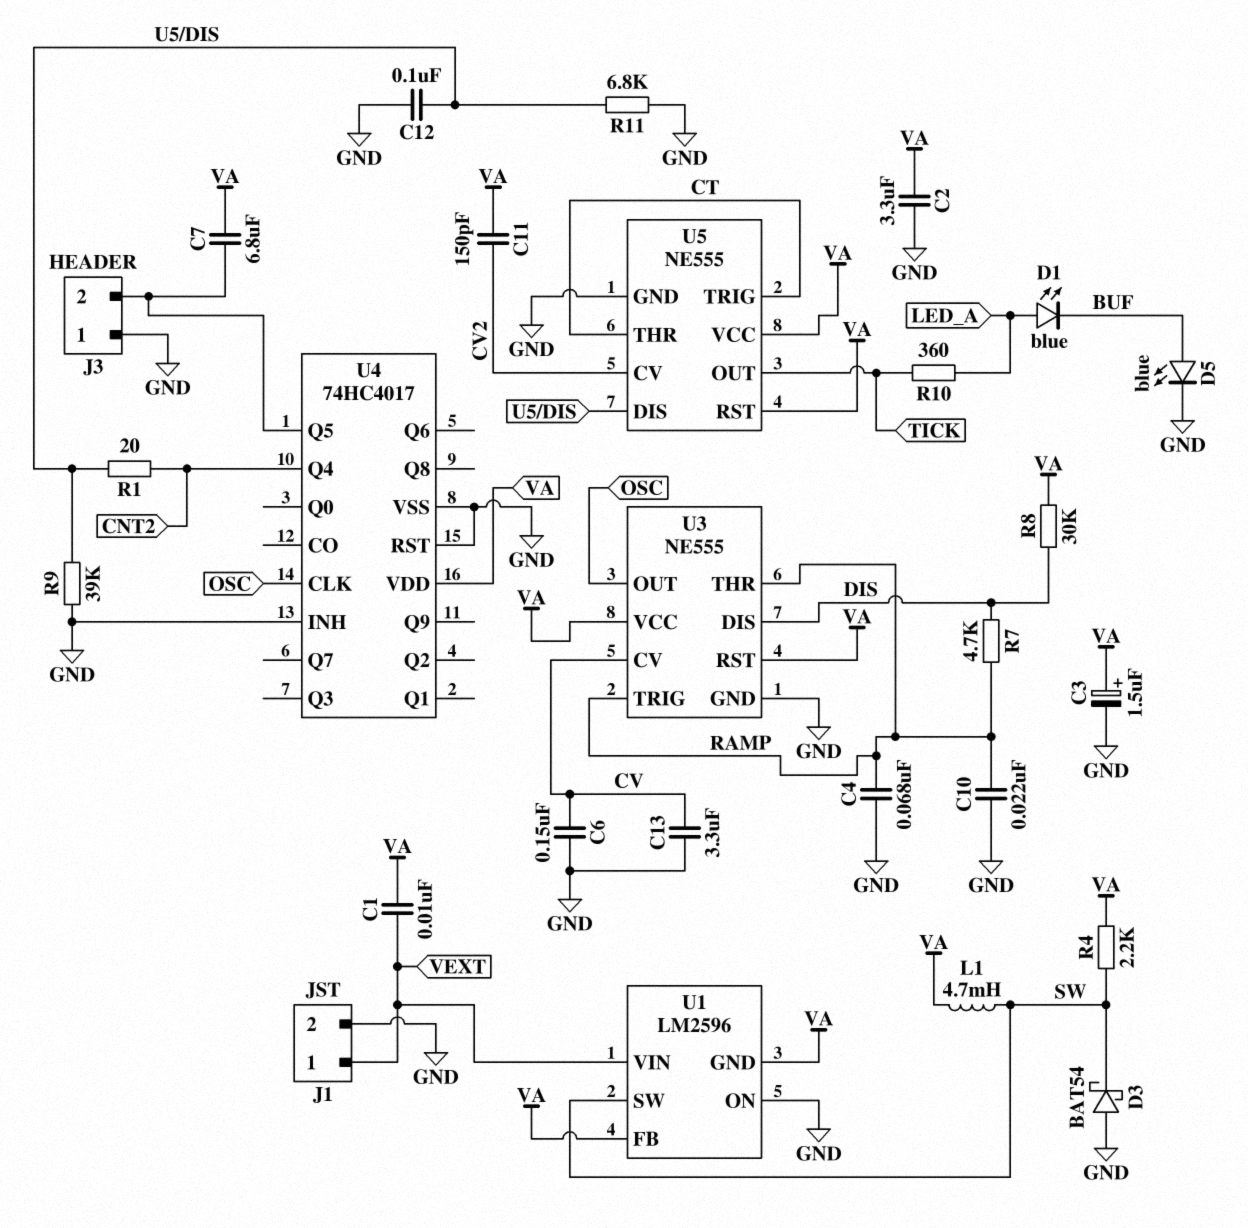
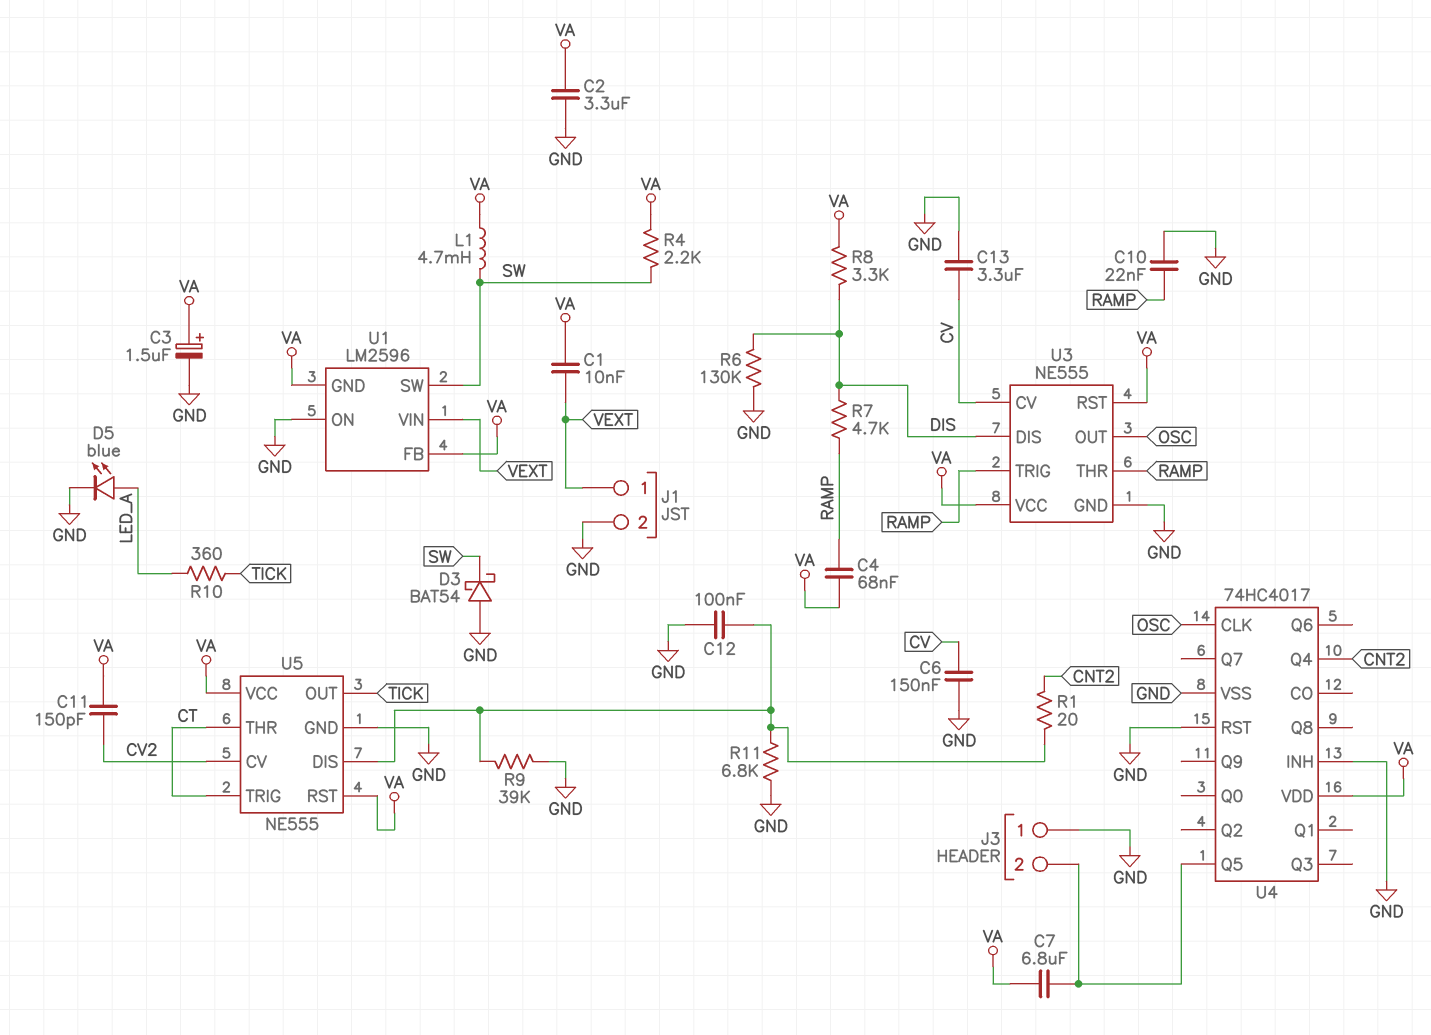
C4: 68nF (GND, RAMP) -> 68nF (RAMP, VA)
D1: LED blue (A LED_A, K BUF) -> none
D5: LED blue (A BUF, K GND) -> LED blue (A LED_A, K GND)
R6: none -> 130k (DIS, GND)
R8: 30k (DIS, VA) -> 3.3k (DIS, VA)

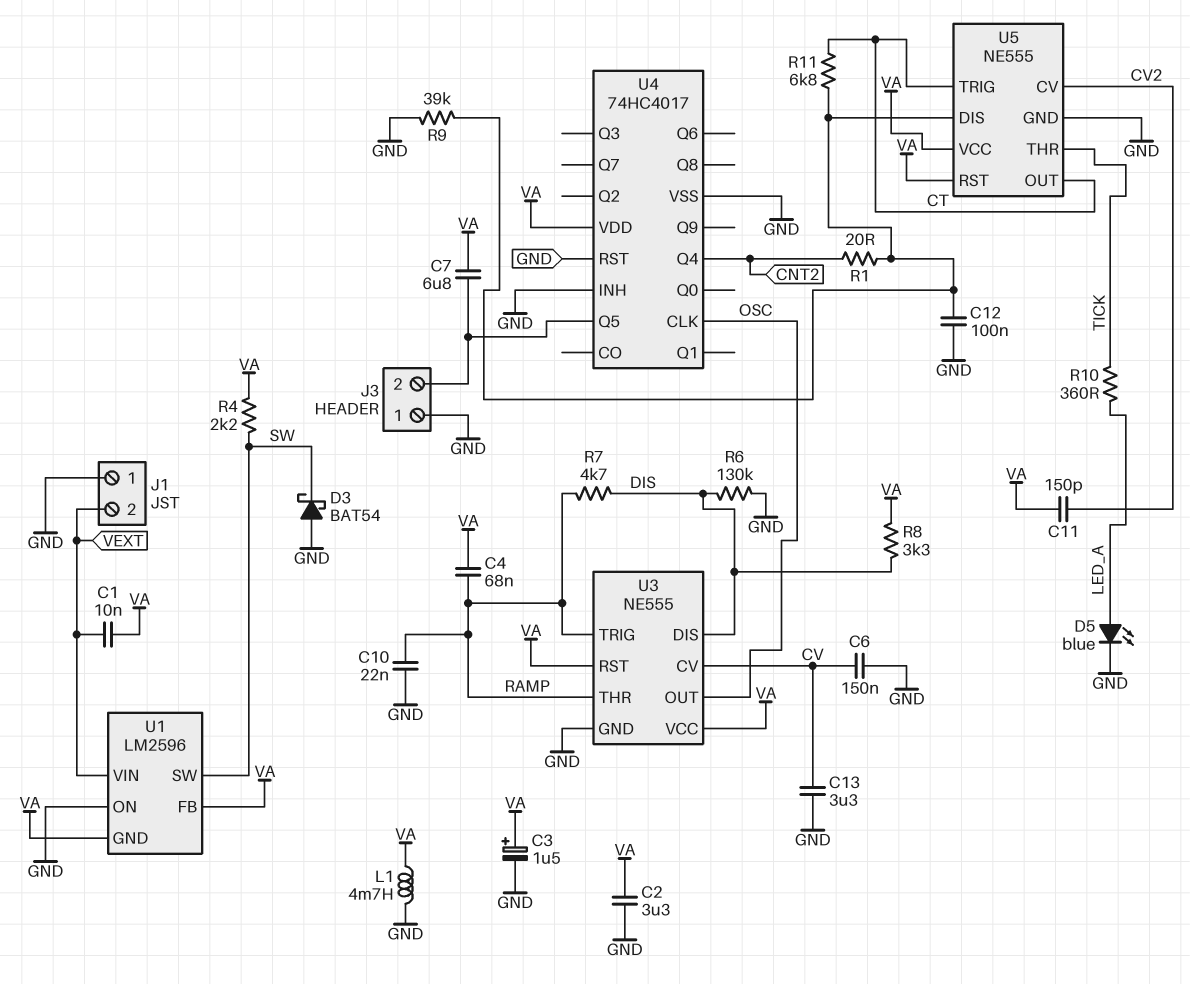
J1 pin 1: VEXT -> GND
J1 pin 2: GND -> VEXT
L1: 4.7mH (SW, VA) -> 4.7mH (GND, VA)
R11: 6.8k (GND, U5/DIS) -> 6.8k (CT, U5/DIS)
U5 pin OUT: TICK -> CT
U5 pin THR: CT -> TICK

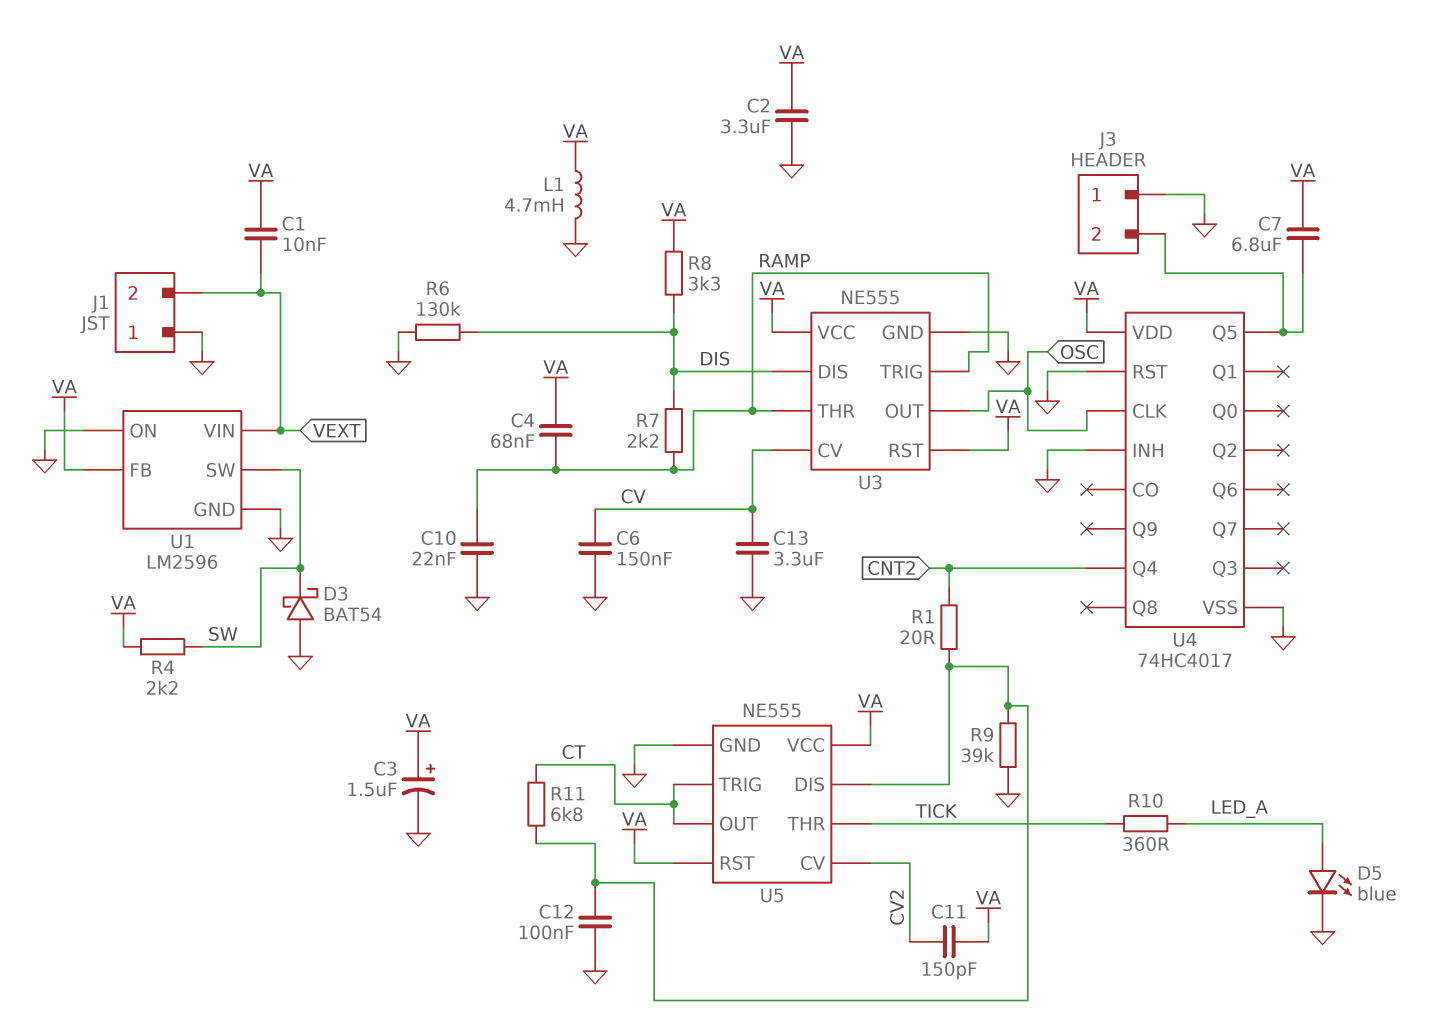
R7: 4.7k (DIS, RAMP) -> 2.2k (DIS, RAMP)
U1 pin GND: VA -> GND

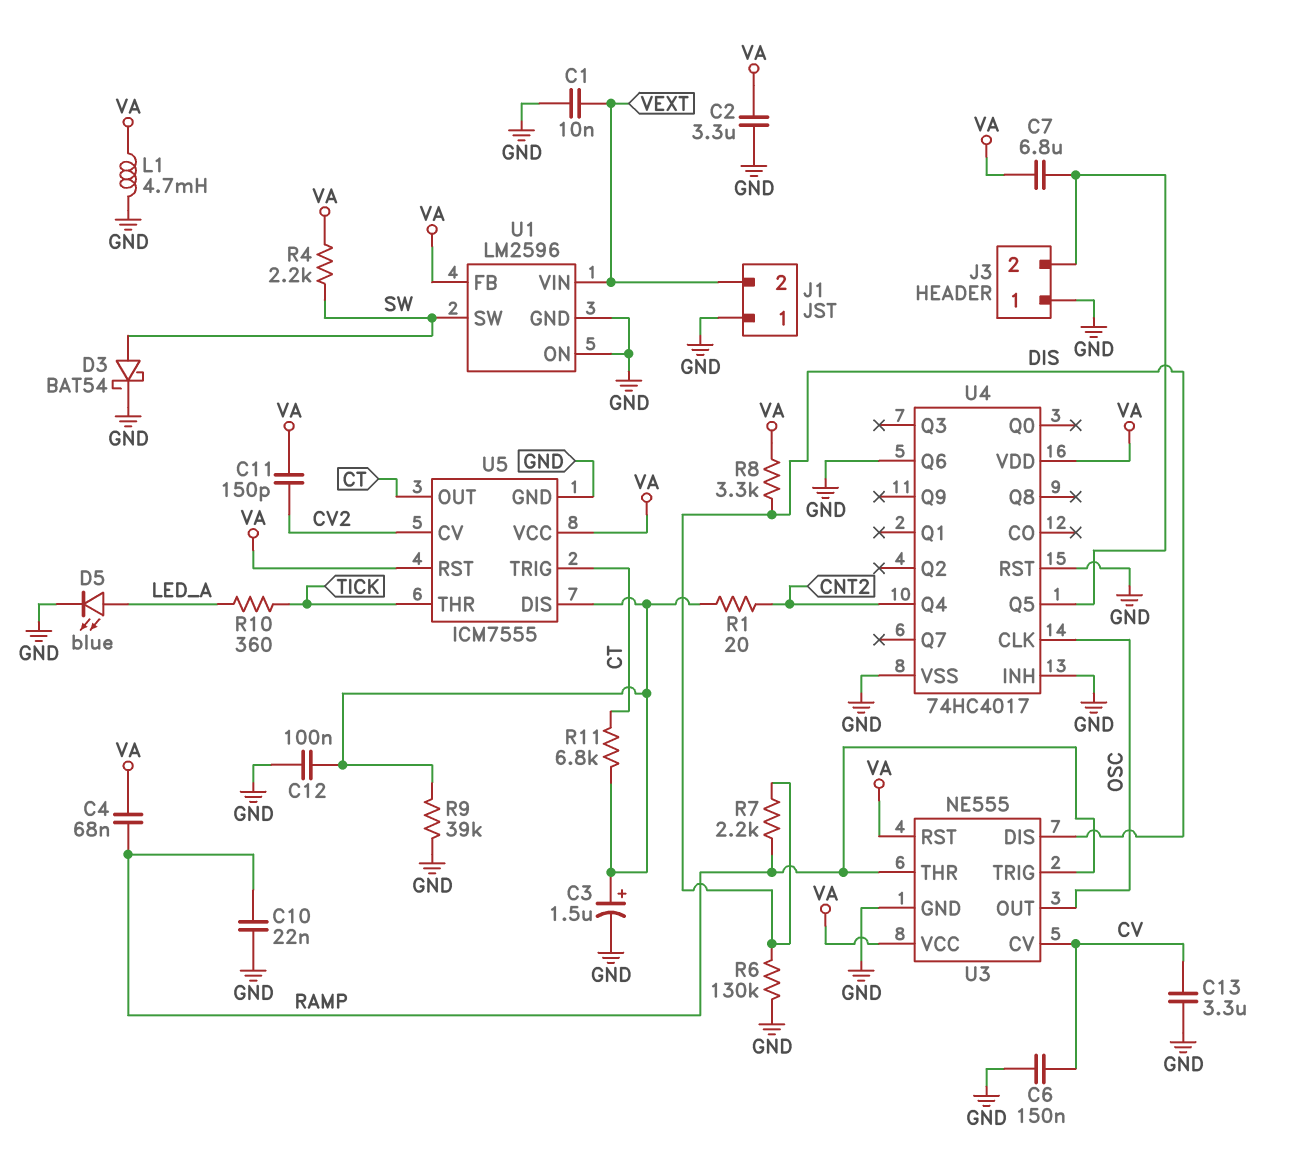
C1: 10nF (VA, VEXT) -> 10nF (GND, VEXT)
C3: 1.5uF (plus VA, minus GND) -> 1.5uF (plus U5/DIS, minus GND)
D3: schottky BAT54 (A GND, K SW) -> schottky BAT54 (A SW, K GND)
U4 pin Q6: none -> GND
U5: NE555 -> ICM7555

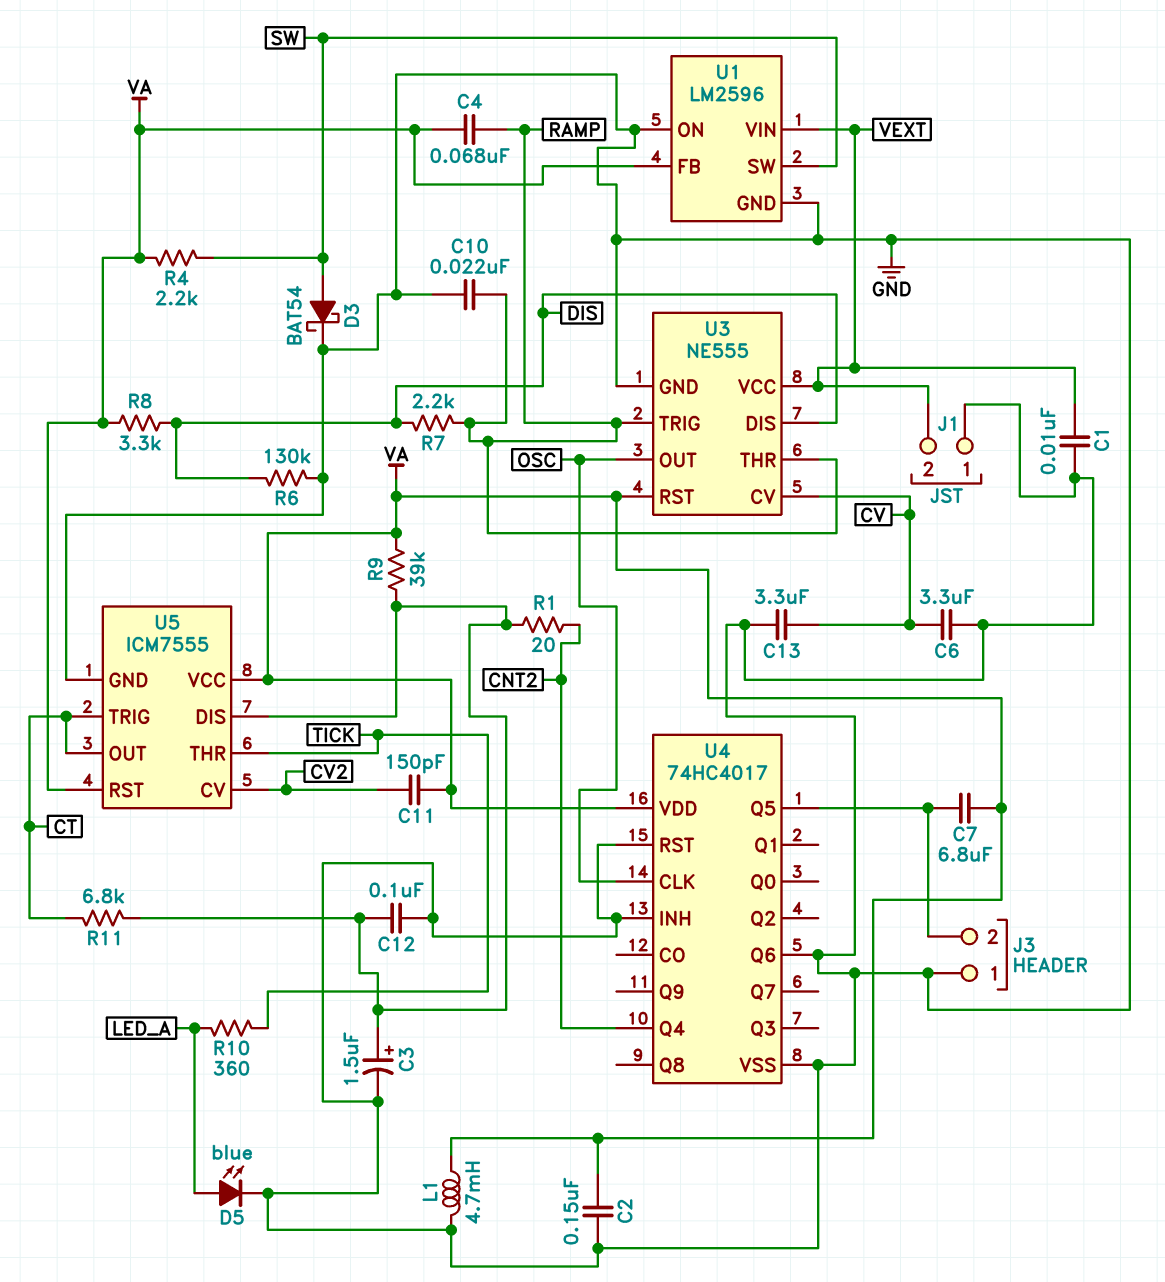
C2: 3.3uF (GND, VA) -> 150nF (GND, VA)
C6: 150nF (CV, GND) -> 3.3uF (CV, GND)
R9: 39k (GND, U5/DIS) -> 39k (U5/DIS, VA)
U3 pin VCC: VA -> VEXT

